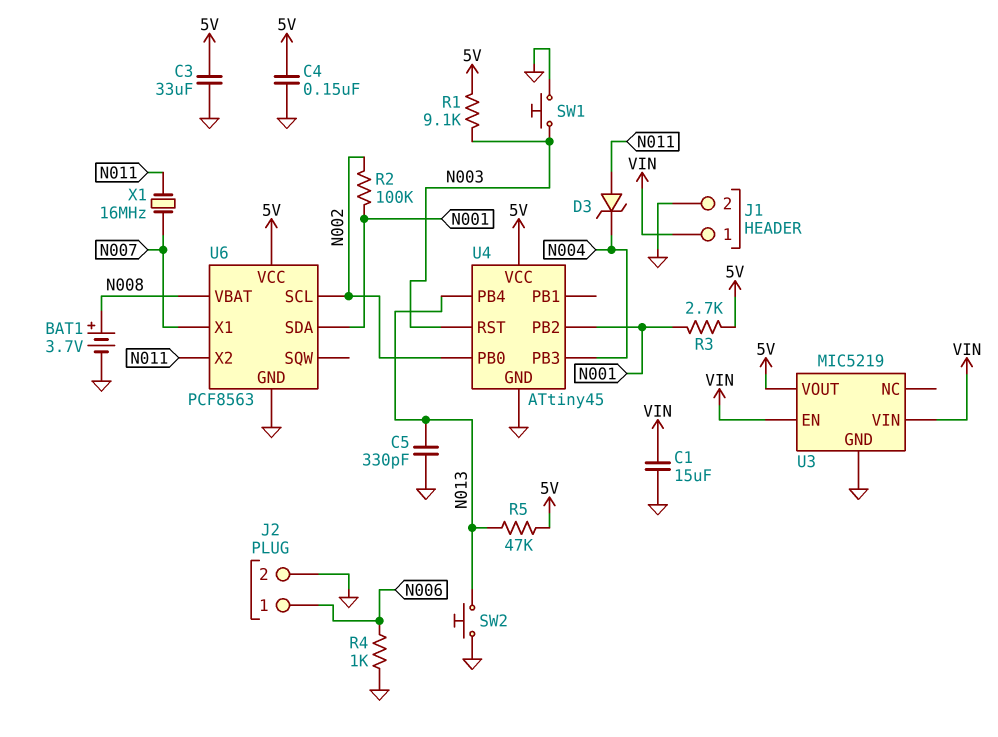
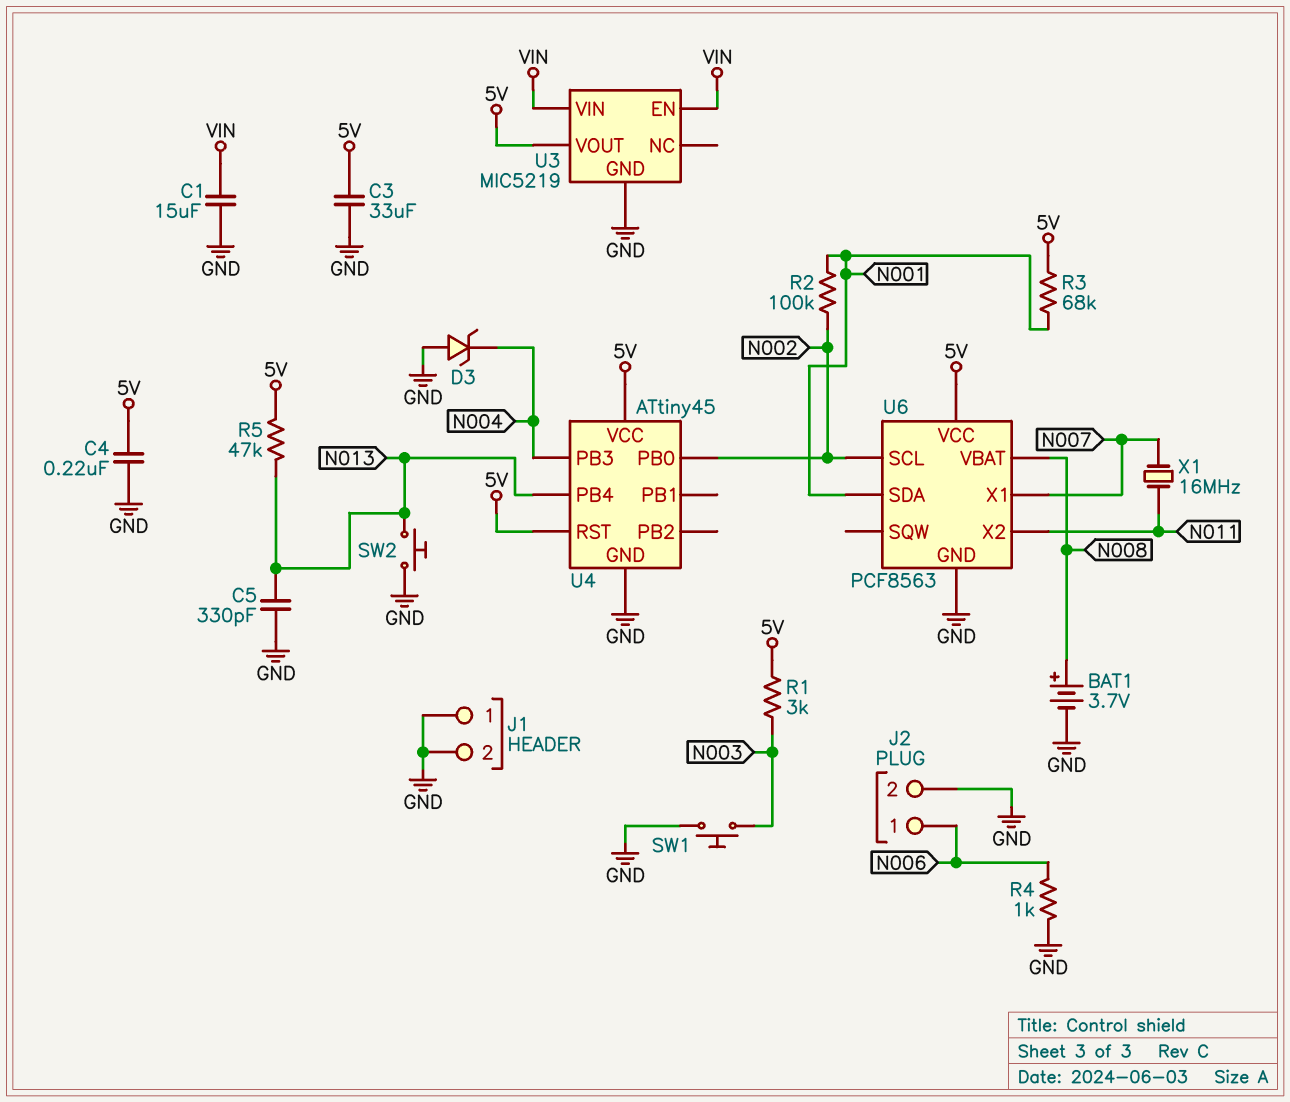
C4: 150nF (5V, GND) -> 220nF (5V, GND)
D3: zener (A N011, K N004) -> zener (A GND, K N004)
J1 pin 1: VIN -> GND
R1: 9.1k (5V, N003) -> 3k (5V, N003)
R3: 2.7k (5V, N001) -> 68k (5V, N001)
U4 pin PB2: N001 -> none
U4 pin RST: N003 -> 5V

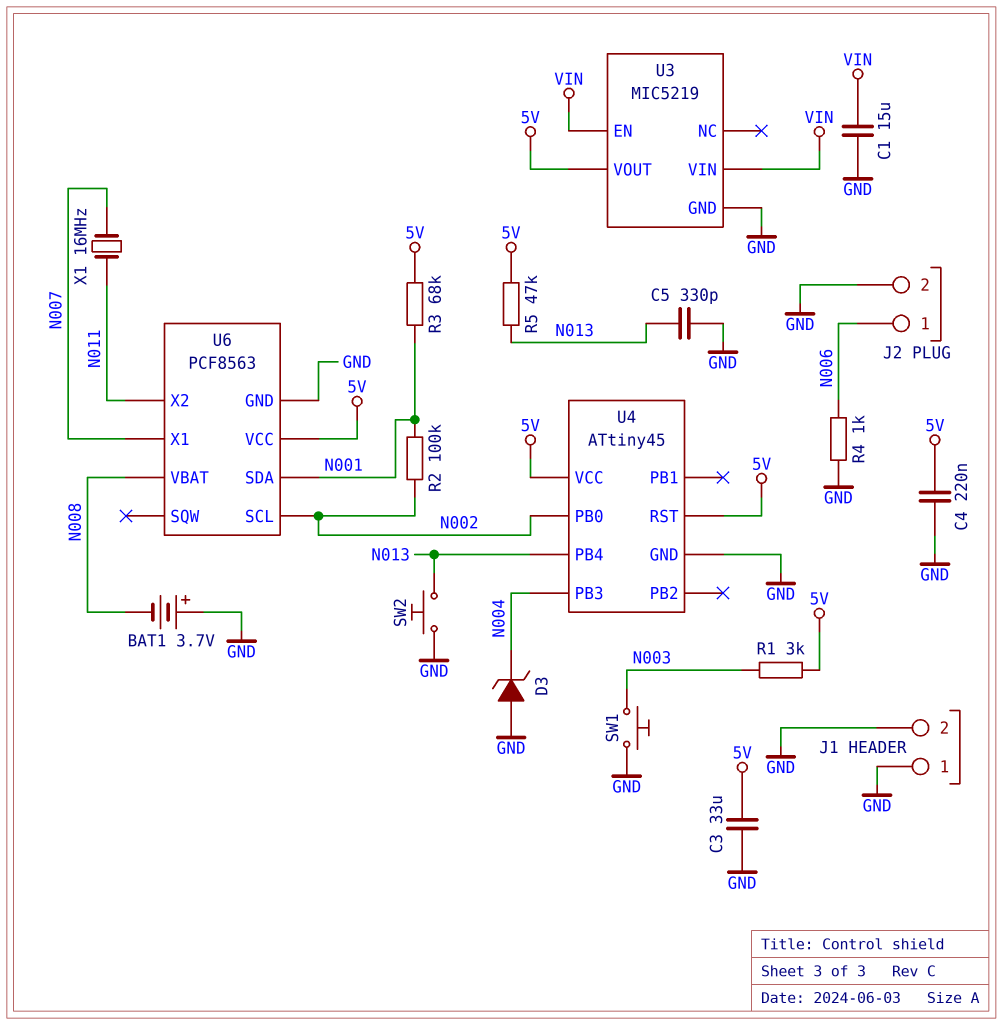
BAT1: 3.7V (plus N008, minus GND) -> 3.7V (plus GND, minus N008)

